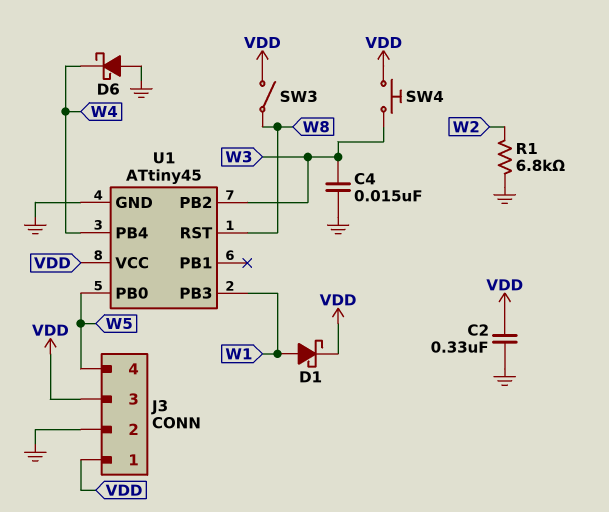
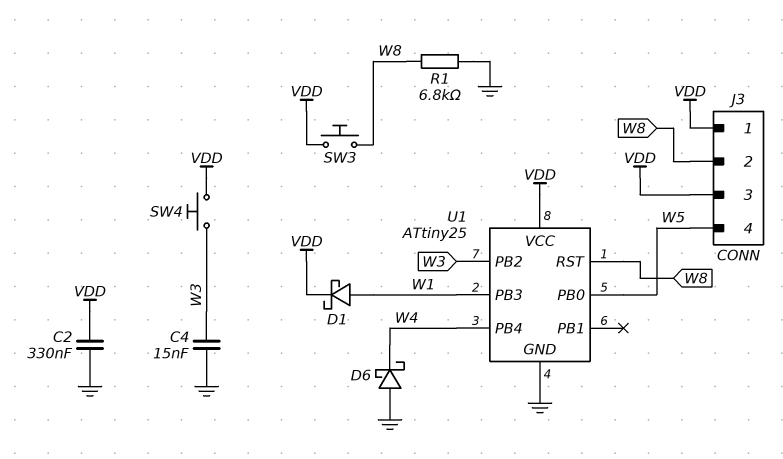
J3 pin 2: GND -> W8
R1: 6.8k (GND, W2) -> 6.8k (GND, W8)
SW3: switch (VDD, W8) -> button (VDD, W8)
U1: ATtiny45 -> ATtiny25

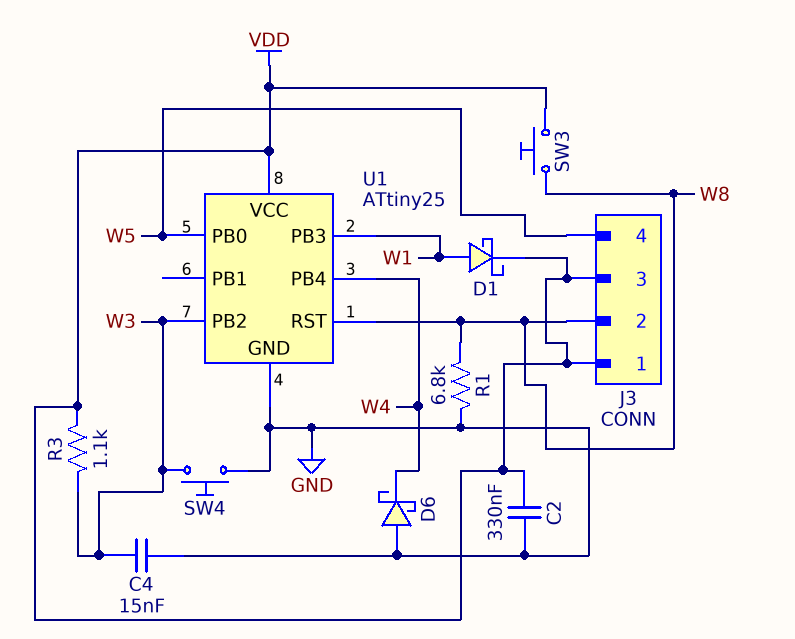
R3: none -> 1.1k (VDD, W3)
SW4: button (VDD, W3) -> button (GND, W3)

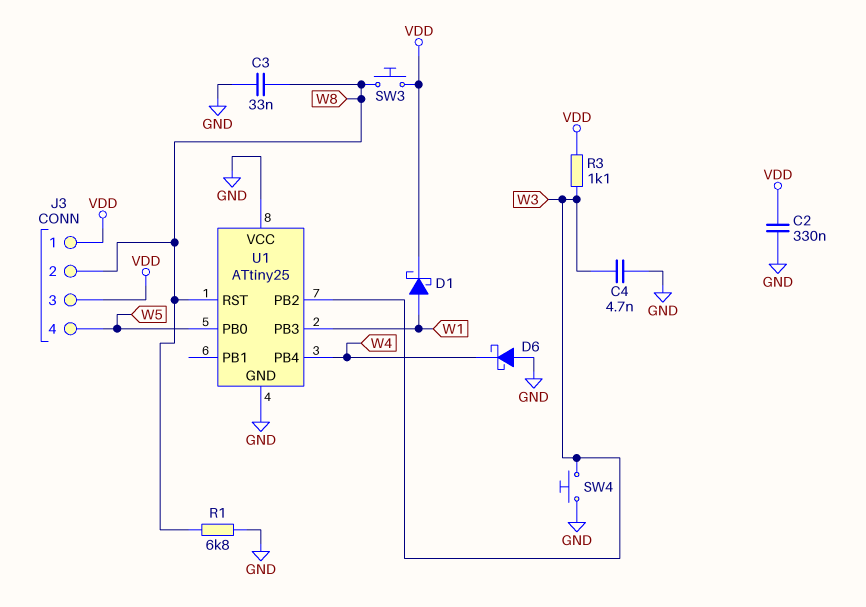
C3: none -> 33nF (GND, W8)
C4: 15nF (GND, W3) -> 4.7nF (GND, W3)
U1 pin VCC: VDD -> GND

